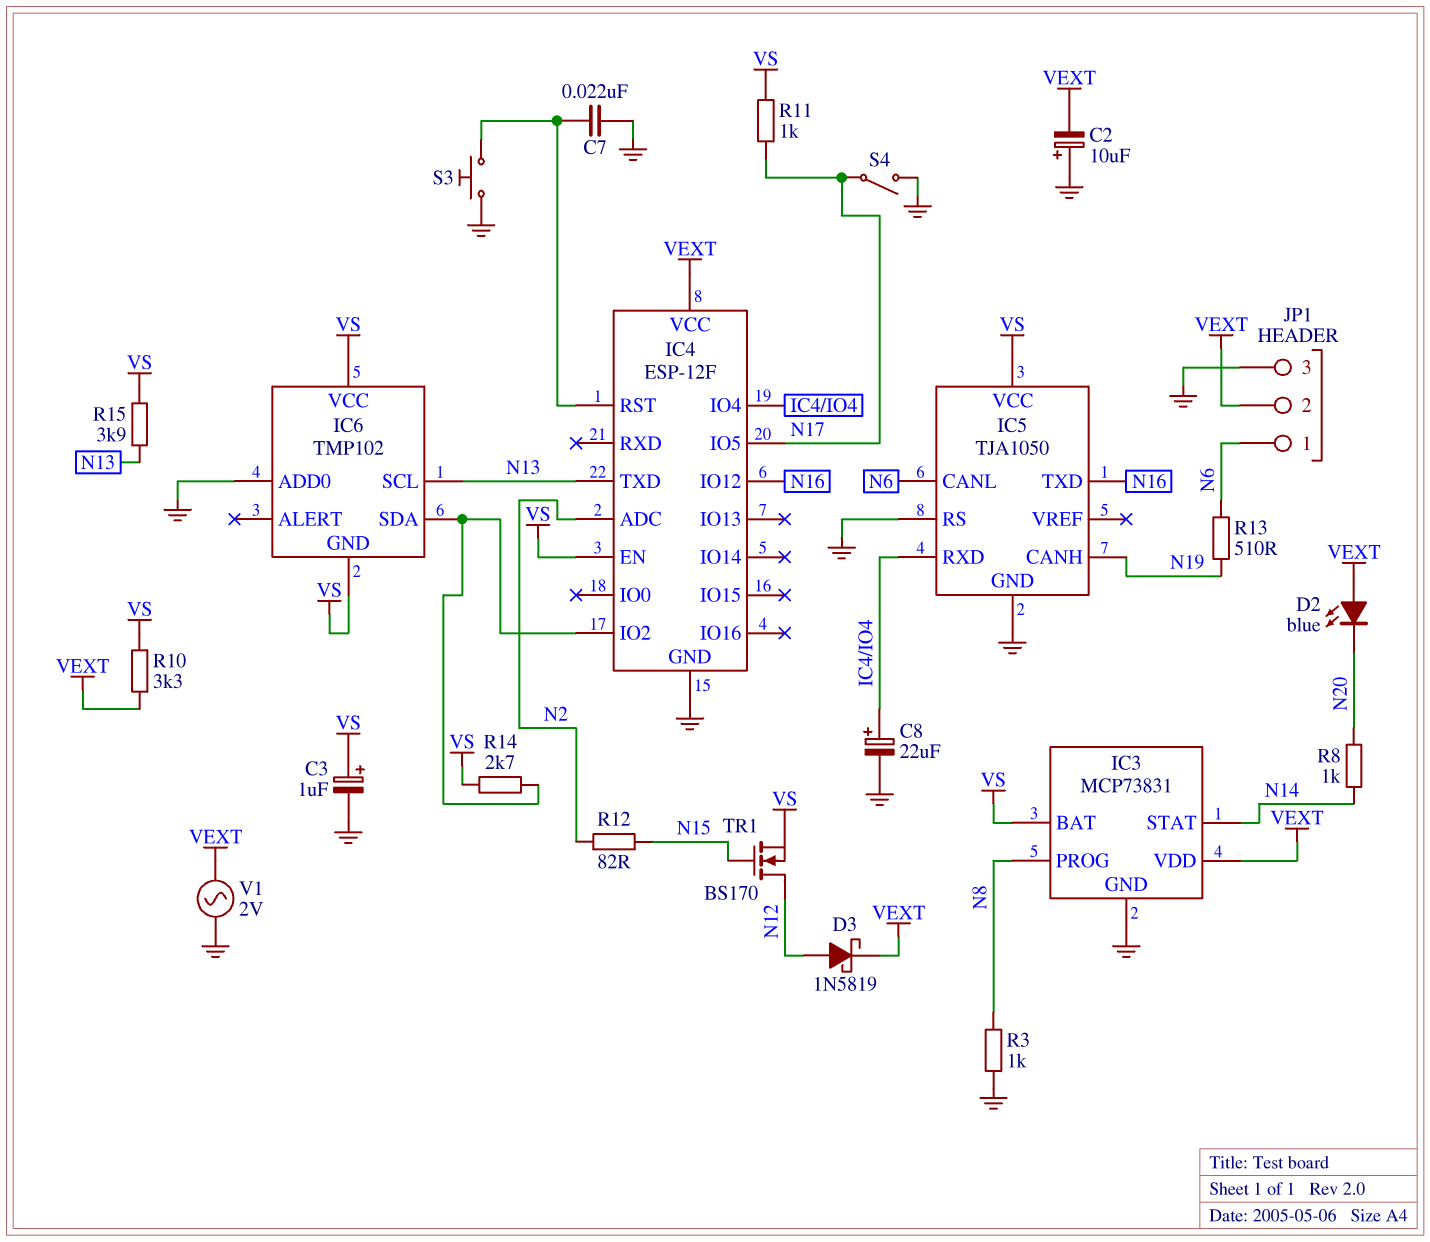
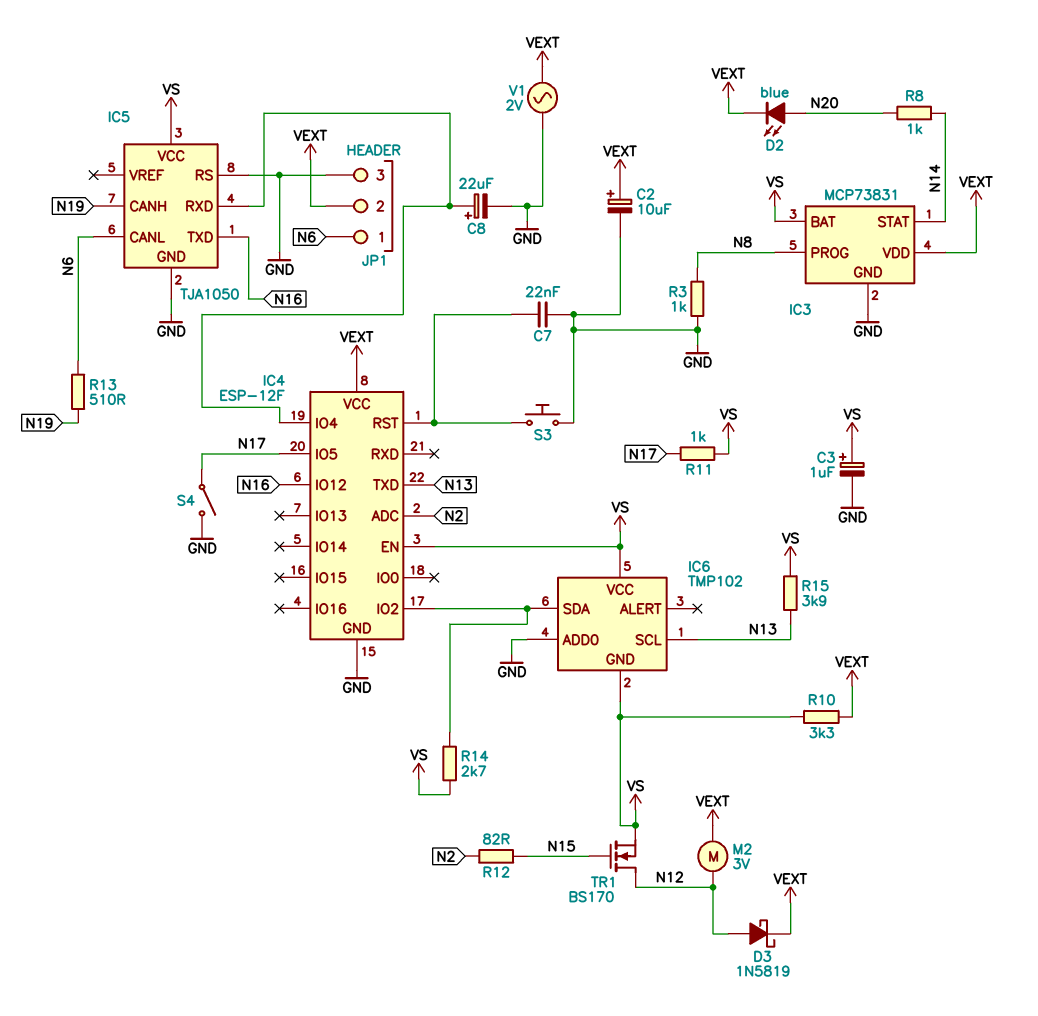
C2: 10uF (plus GND, minus VEXT) -> 10uF (plus VEXT, minus GND)
D2: LED blue (A VEXT, K N20) -> LED blue (A N20, K VEXT)
M2: none -> motor 3V (N12, VEXT)

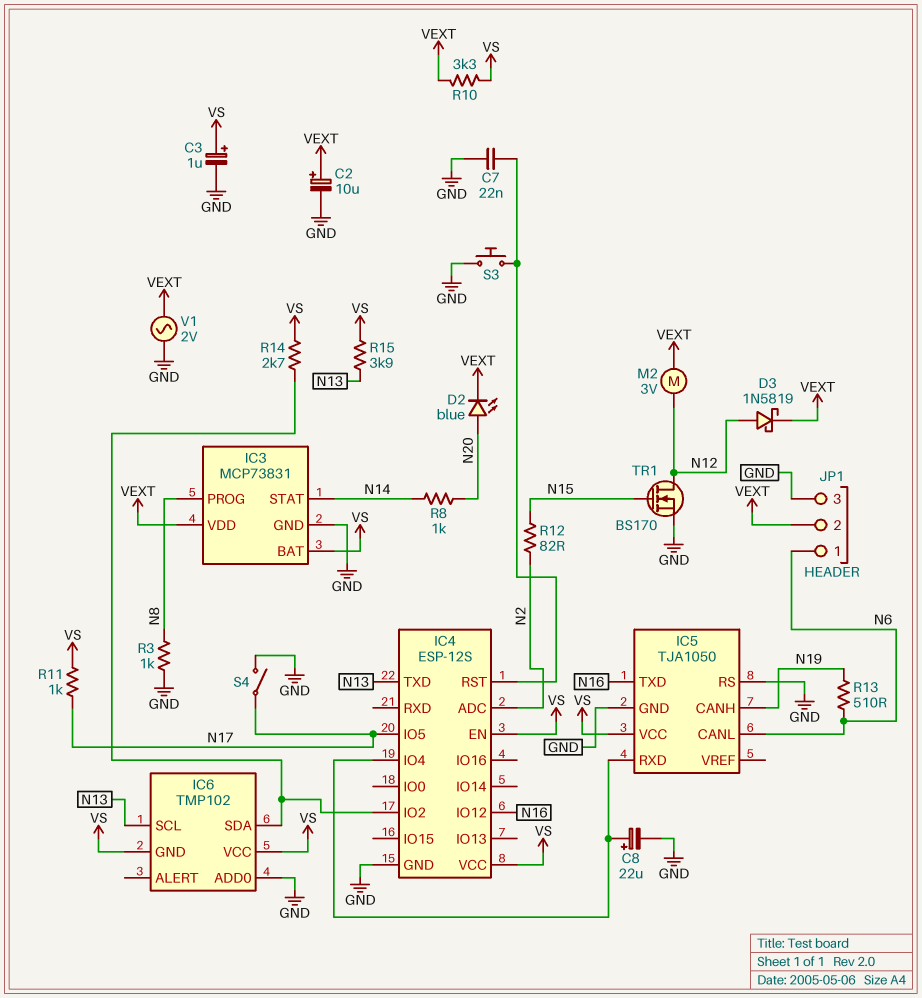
IC4: ESP-12F -> ESP-12S
IC4 pin VCC: VEXT -> VS
TR1: NMOS BS170 (G N15, D N12, S VS) -> NMOS BS170 (G N15, D N12, S GND)

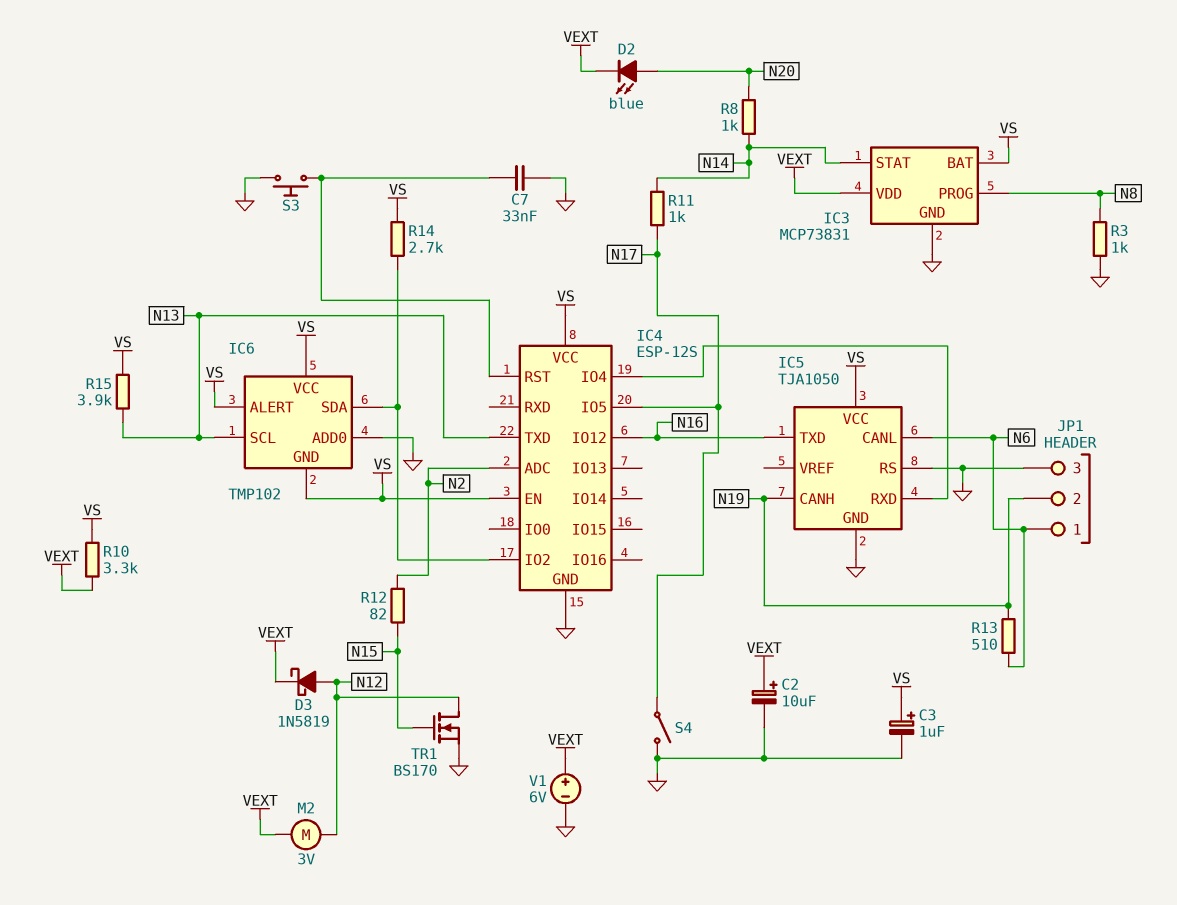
C7: 22nF (GND, IC4/RST) -> 33nF (GND, IC4/RST)
C8: 22uF (plus IC4/IO4, minus GND) -> none
IC6 pin ALERT: none -> VS
JP1 pin 2: VEXT -> N19
R11: 1k (N17, VS) -> 1k (N14, N17)
V1: AC 2V (GND, VEXT) -> 6V (plus VEXT, minus GND)

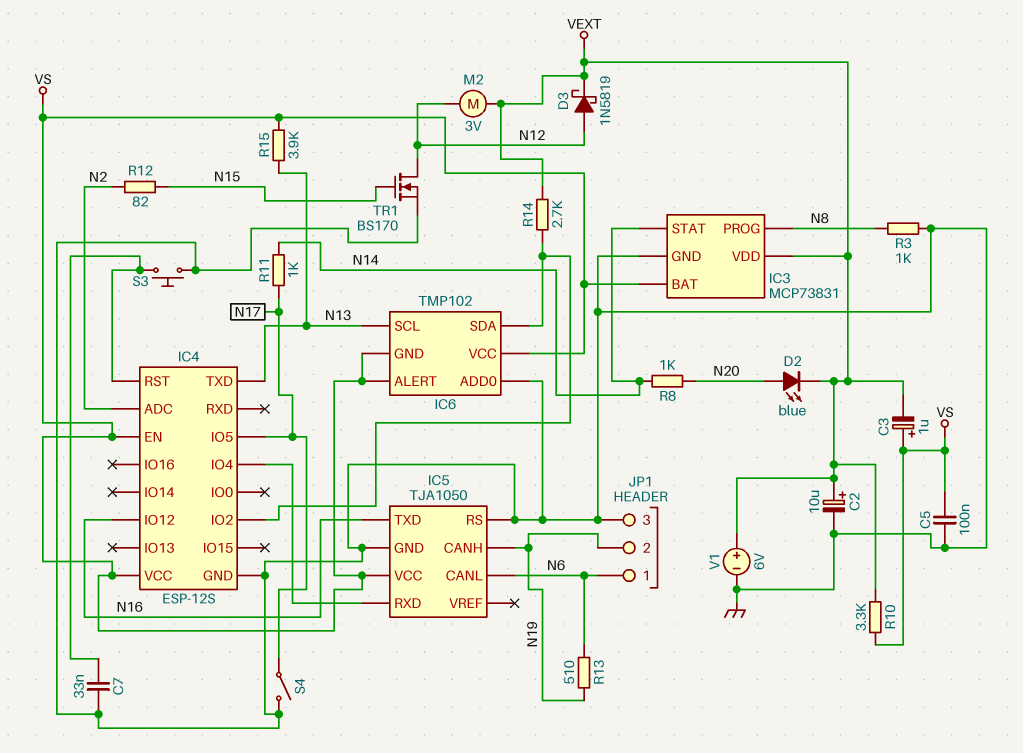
C3: 1uF (plus VS, minus GND) -> 1uF (plus VS, minus VEXT)
C5: none -> 100nF (GND, VS)
R14: 2.7k (IC4/IO2, VS) -> 2.7k (IC4/IO2, VEXT)

